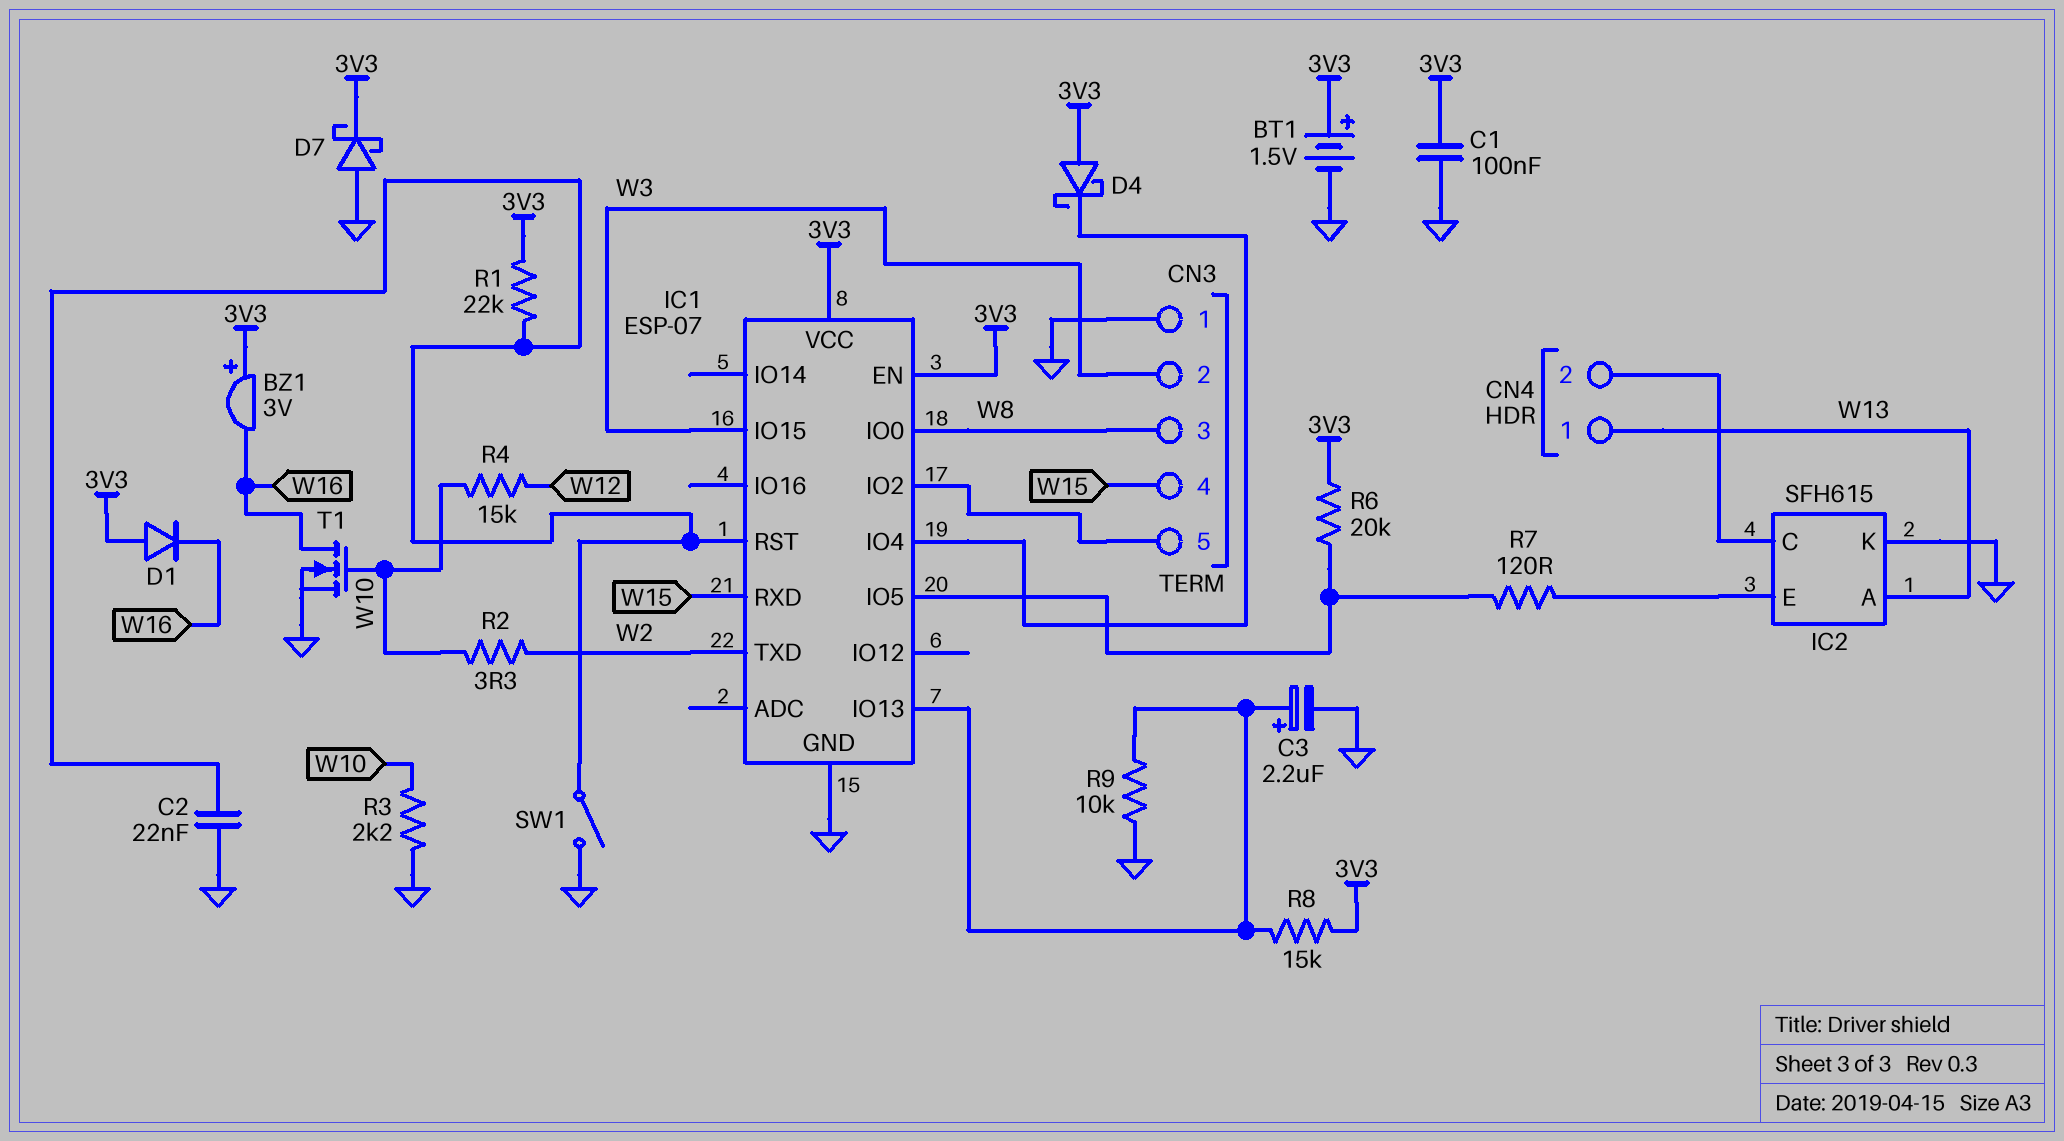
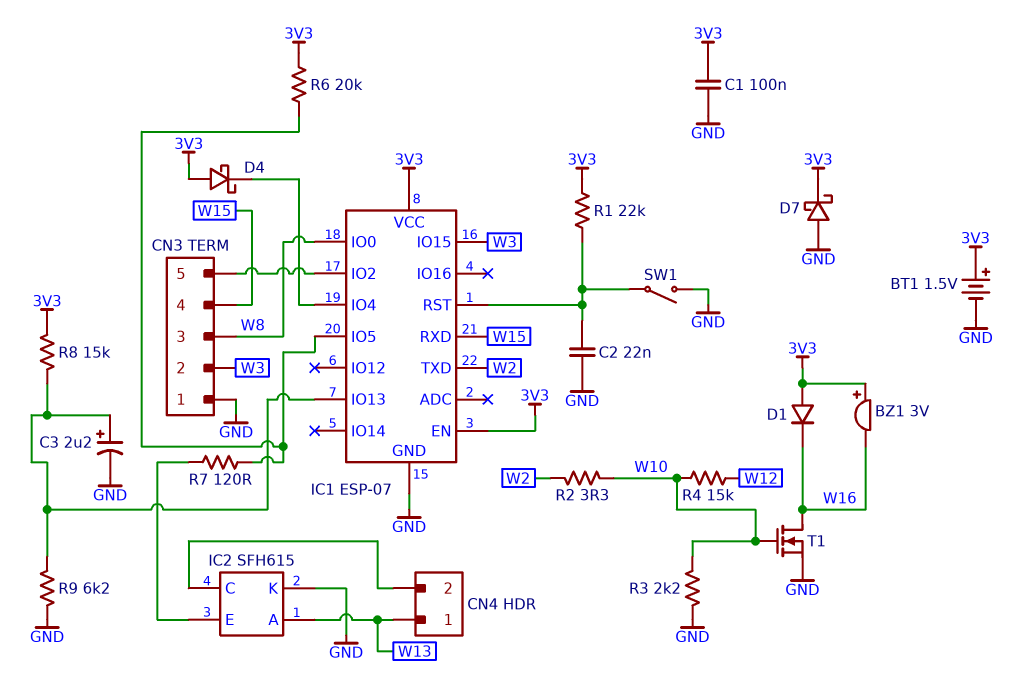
R9: 10k (GND, IC1/IO13) -> 6.2k (GND, IC1/IO13)

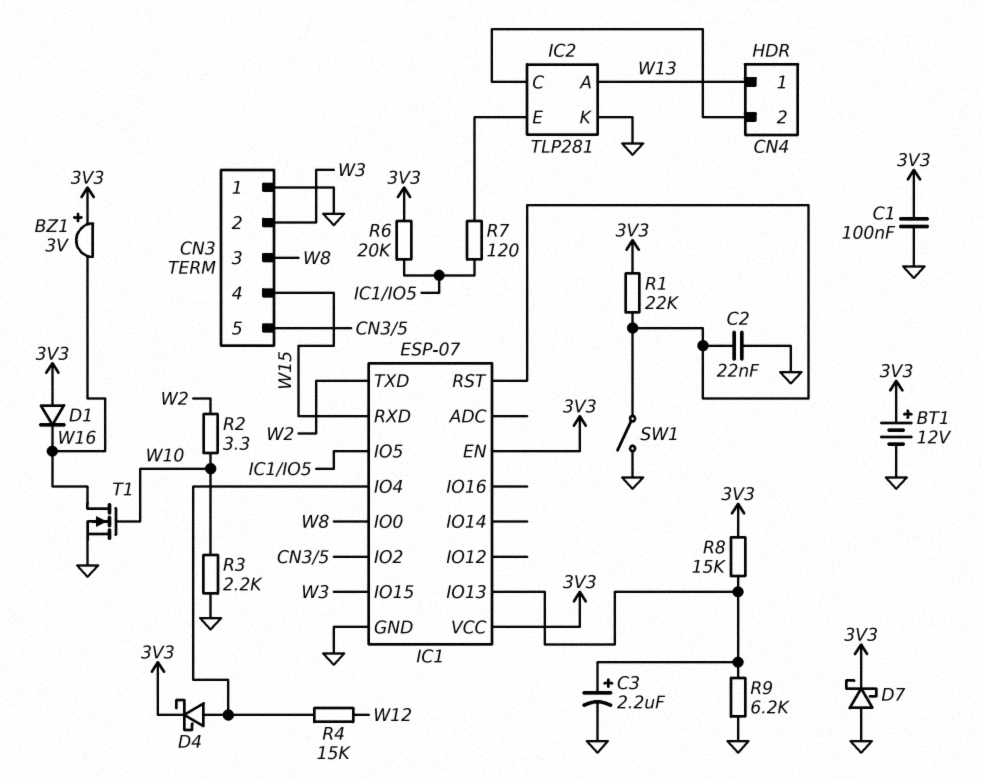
BT1: 1.5V (plus 3V3, minus GND) -> 12V (plus 3V3, minus GND)
D4: schottky (A 3V3, K IC1/IO4) -> schottky (A IC1/IO4, K 3V3)
IC2: SFH615 -> TLP281
R4: 15k (W10, W12) -> 15k (IC1/IO4, W12)

